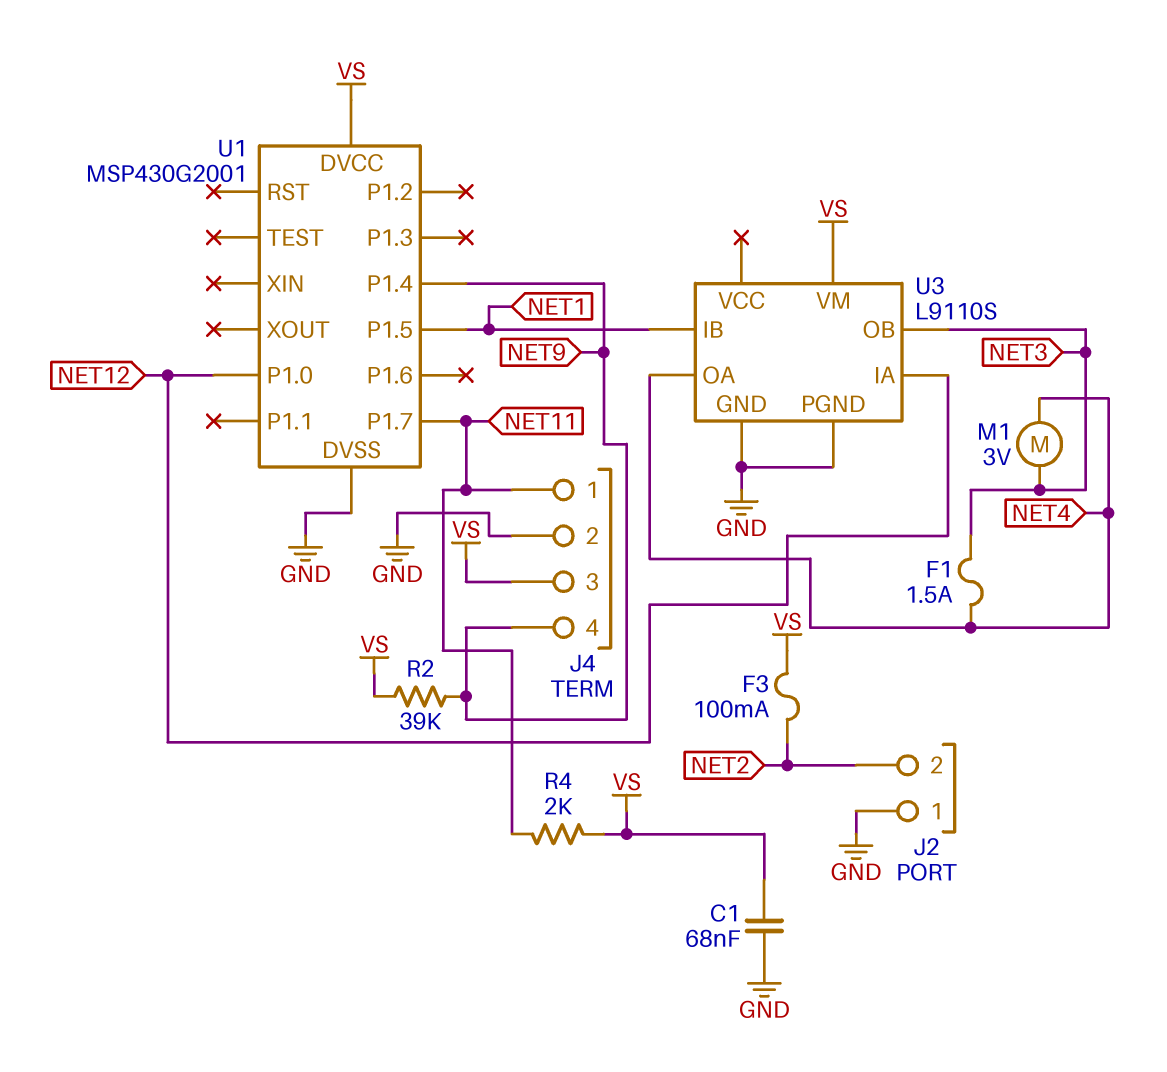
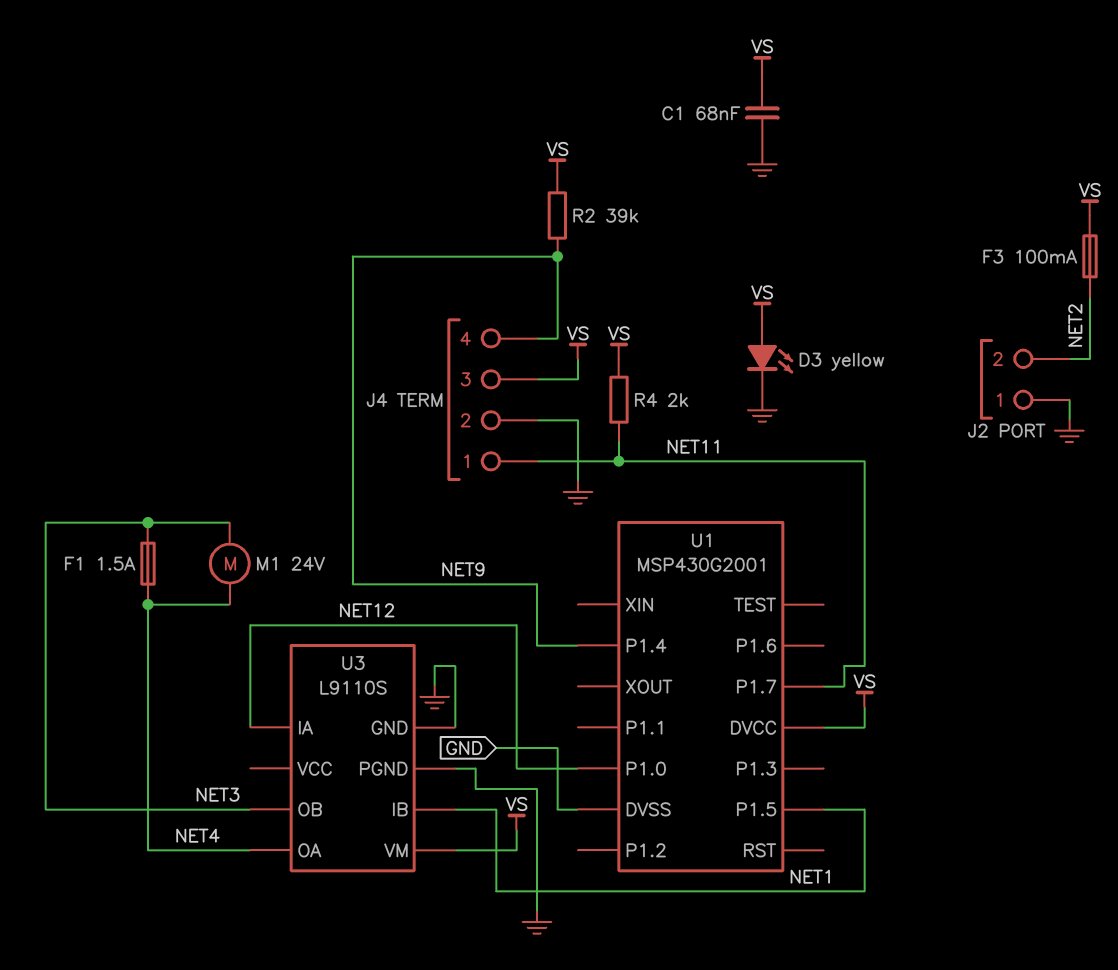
D3: none -> LED yellow (A VS, K GND)
M1: motor 3V (NET3, NET4) -> motor 24V (NET3, NET4)

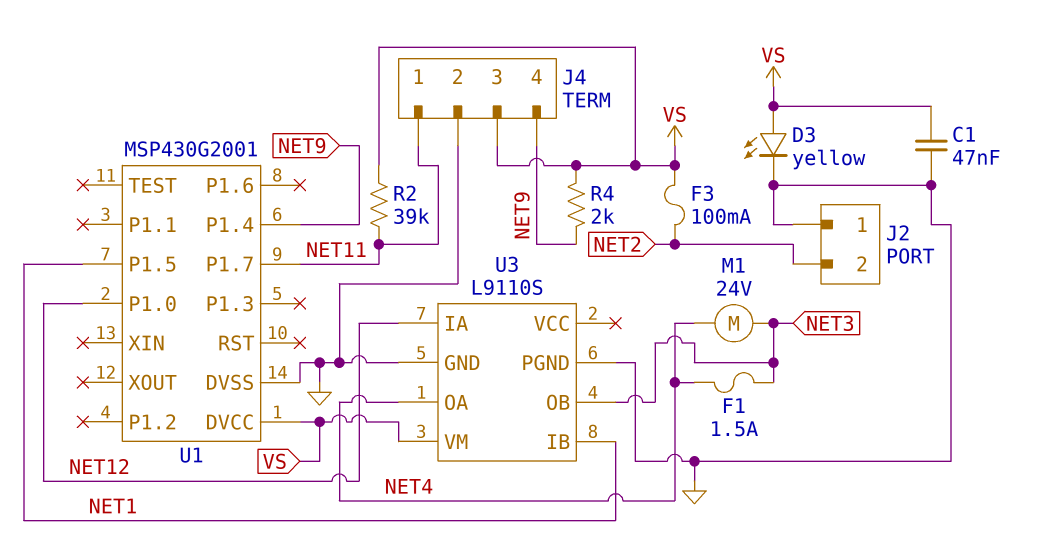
C1: 68nF (GND, VS) -> 47nF (GND, VS)
R2: 39k (NET9, VS) -> 39k (NET11, VS)
R4: 2k (NET11, VS) -> 2k (NET9, VS)

